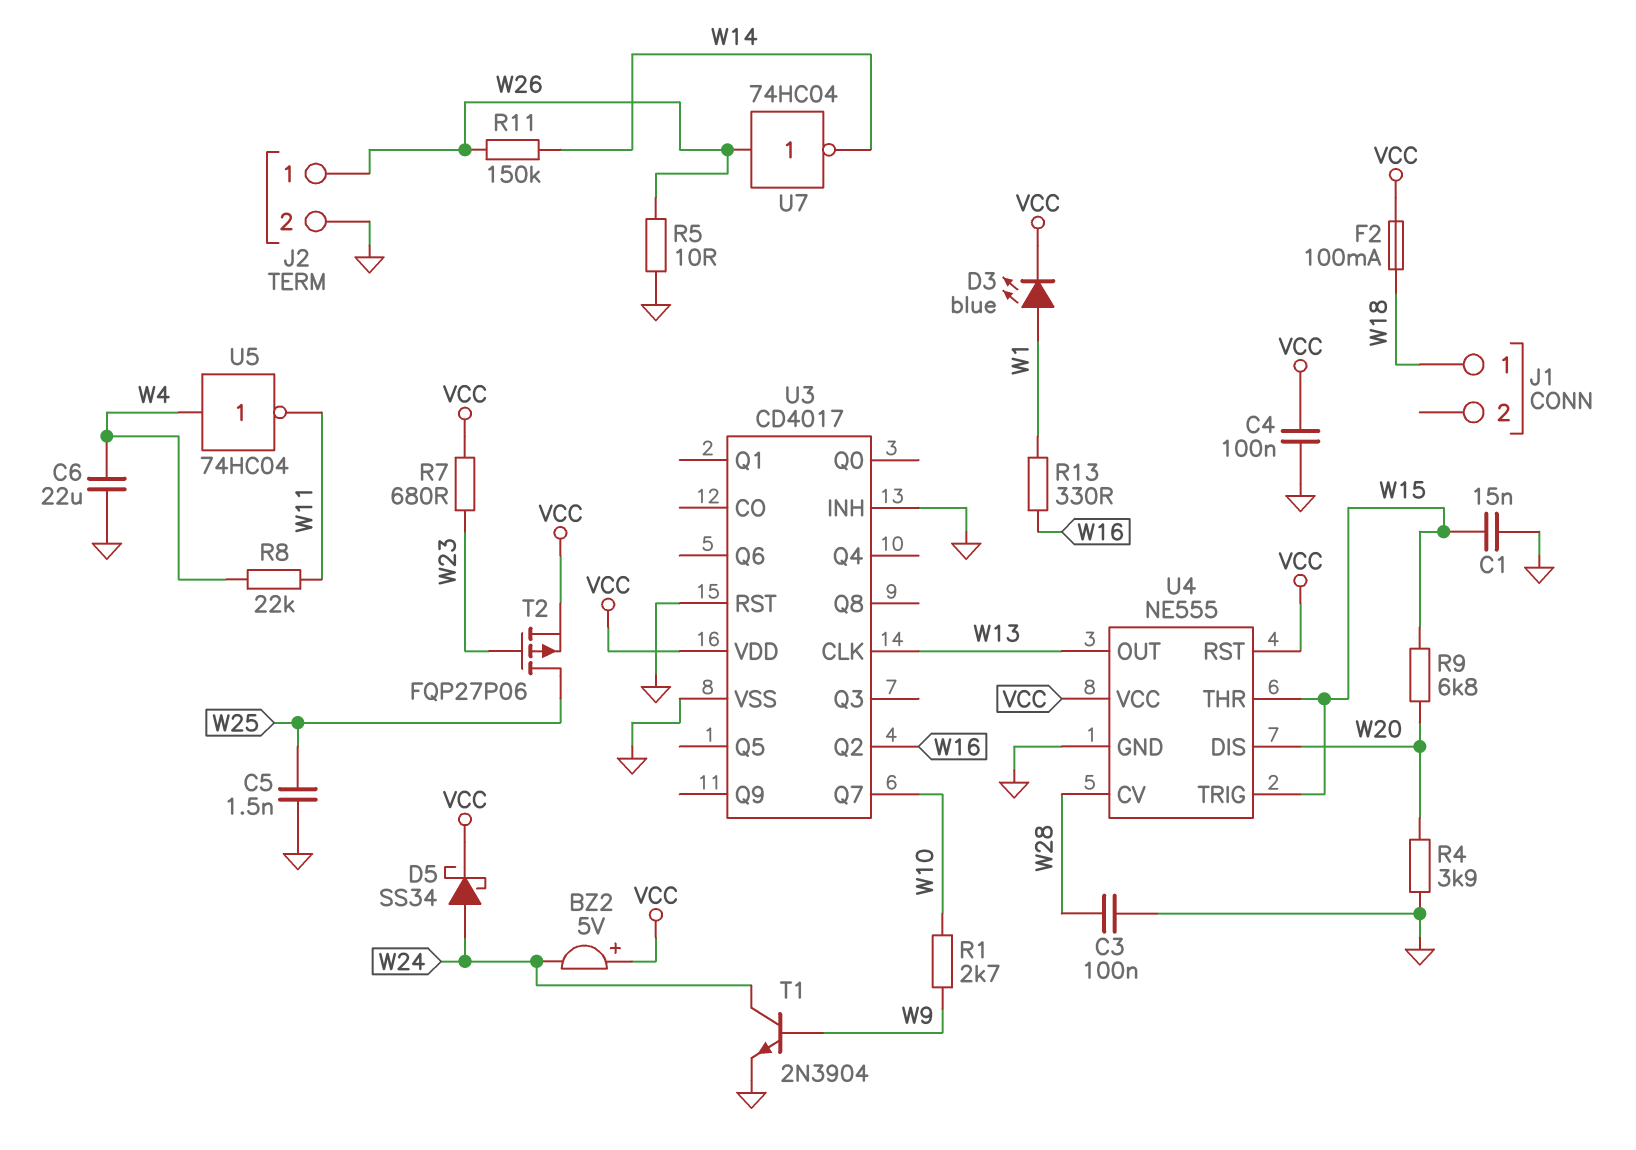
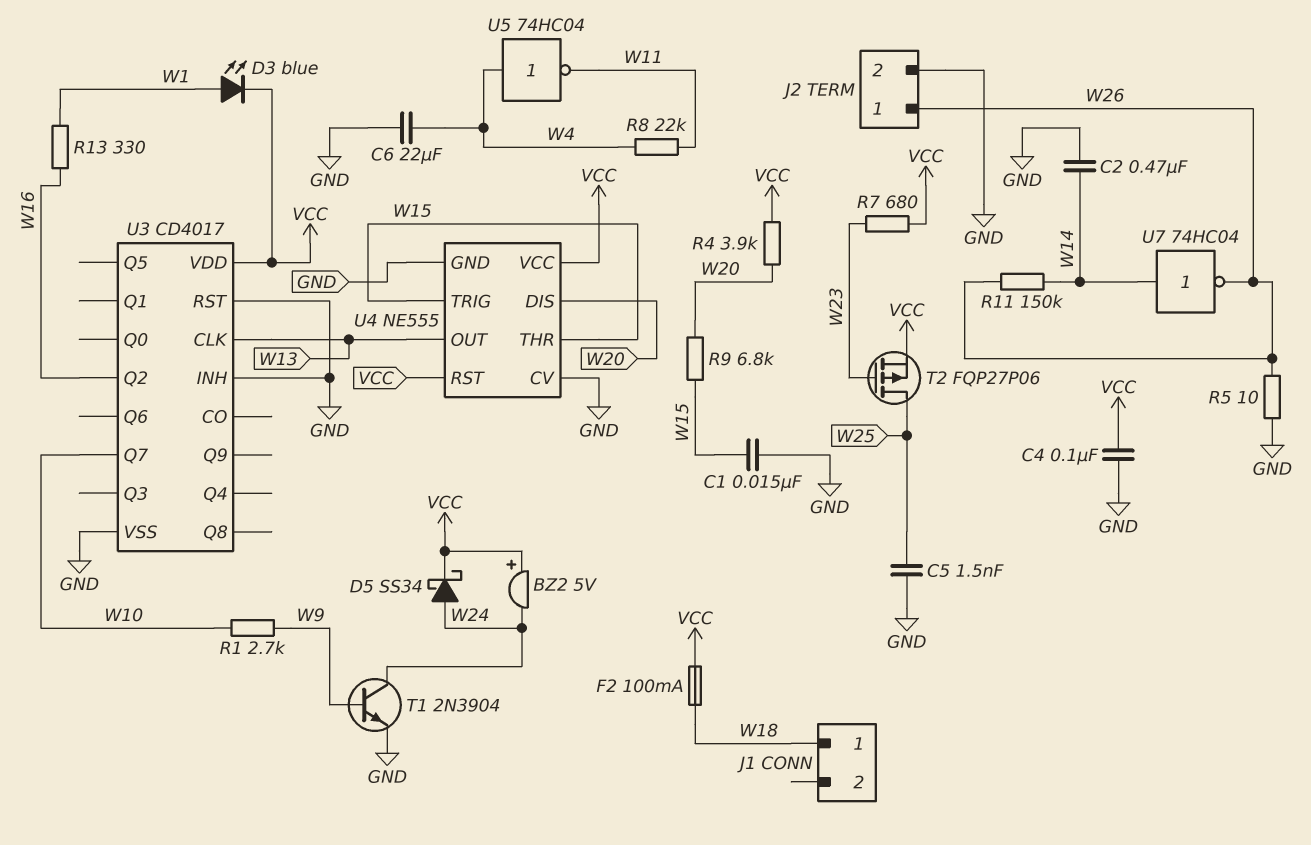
C2: none -> 470nF (GND, W14)
C3: 100nF (GND, W28) -> none
R4: 3.9k (GND, W20) -> 3.9k (VCC, W20)
U4 pin CV: W28 -> GND
U7: NOT 74HC04 (in W26, out W14) -> NOT 74HC04 (in W14, out W26)

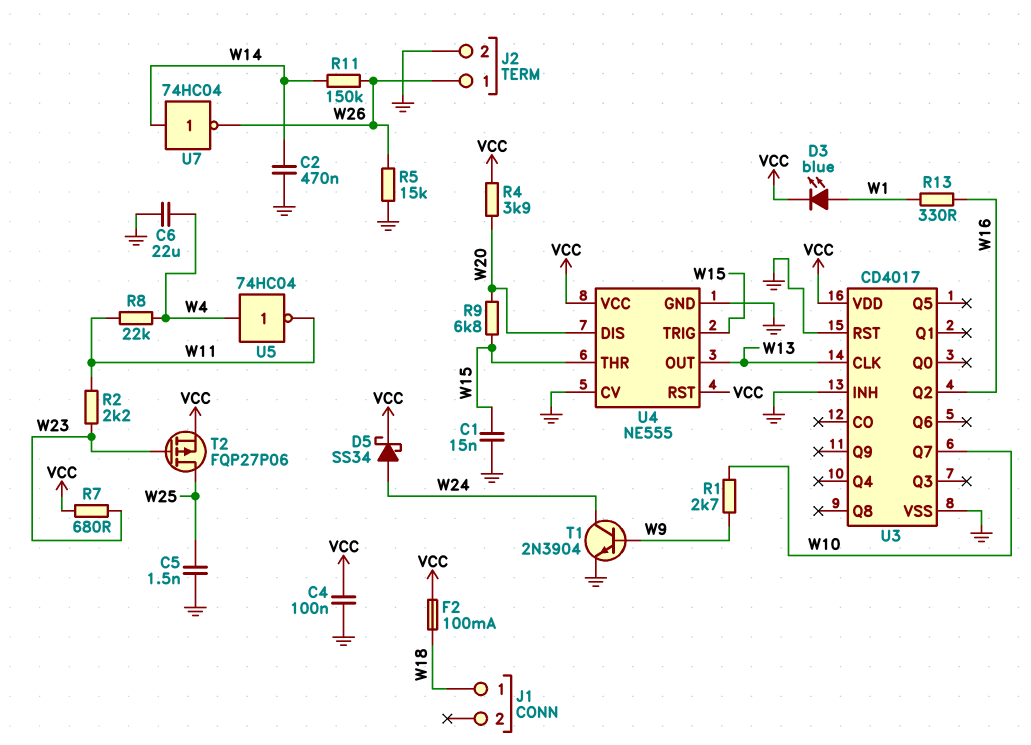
BZ2: buzzer 5V (plus VCC, minus W24) -> none
R2: none -> 2.2k (W11, W23)
R5: 10 (GND, W26) -> 15k (GND, W26)

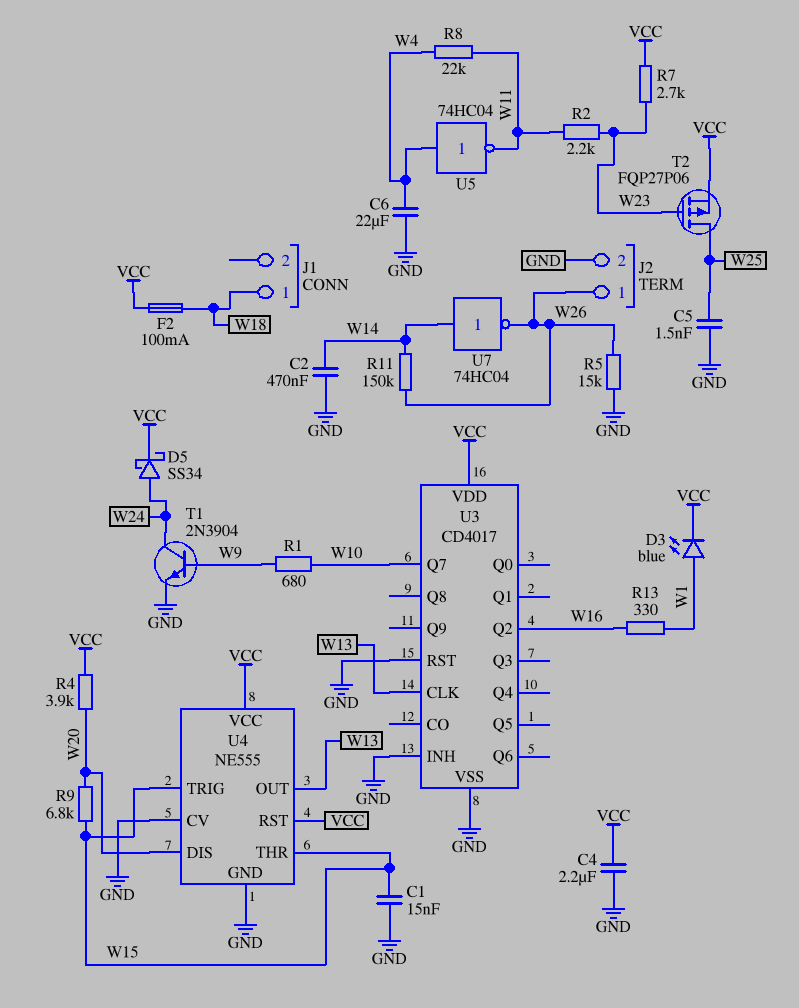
C4: 100nF (GND, VCC) -> 2.2uF (GND, VCC)
R1: 2.7k (W9, W10) -> 680 (W9, W10)
R7: 680 (VCC, W23) -> 2.7k (VCC, W23)

